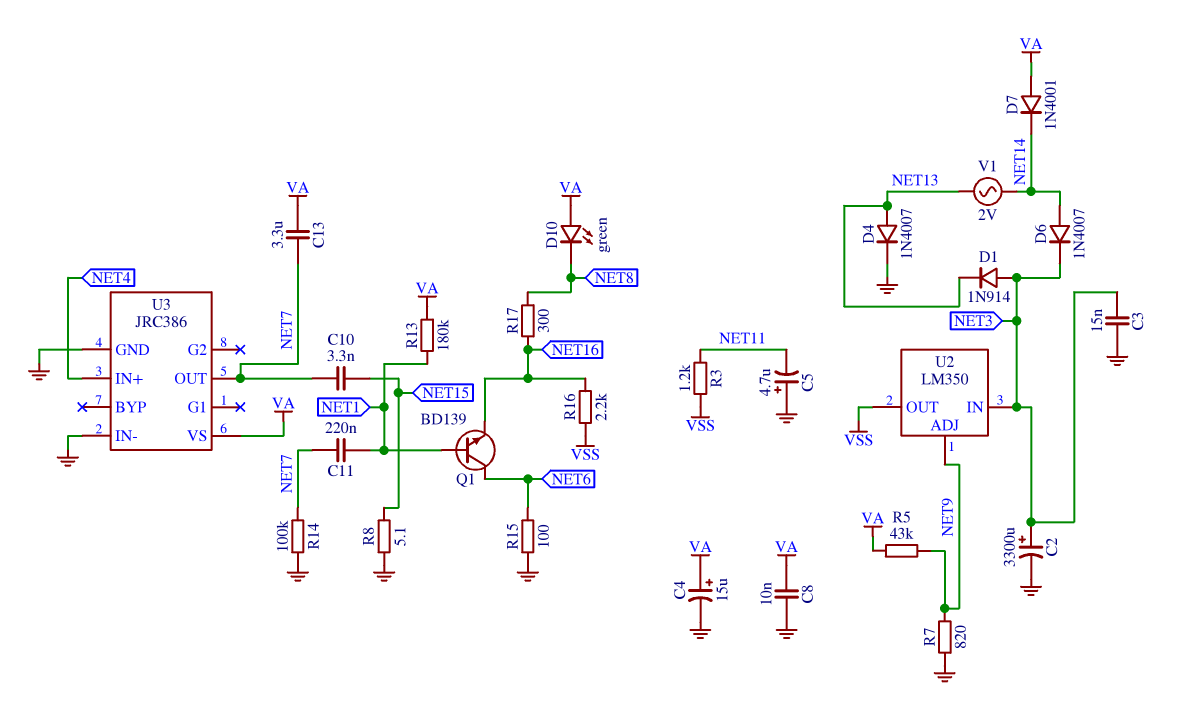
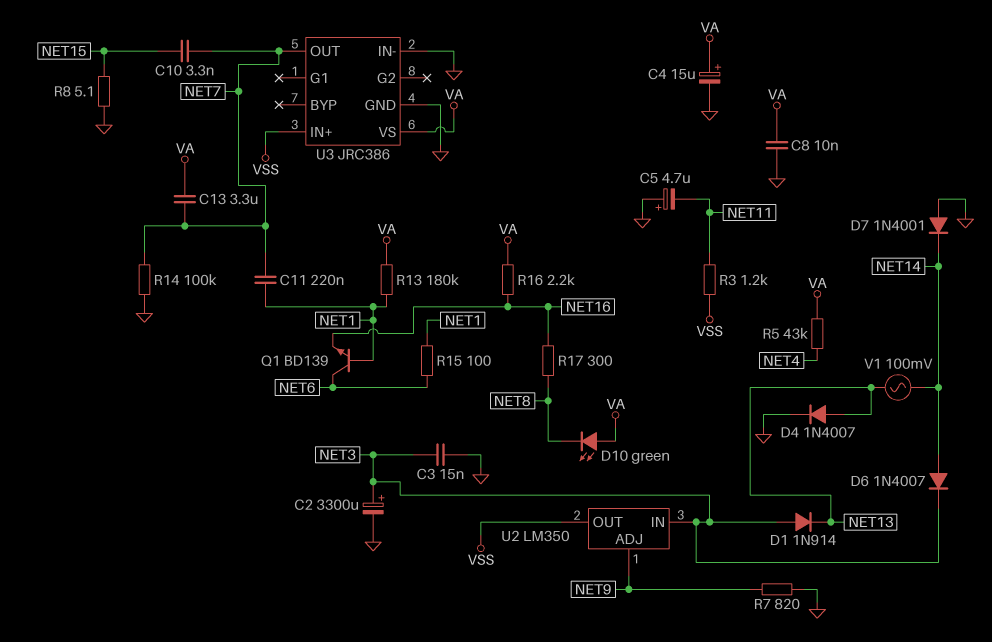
D7: diode 1N4001 (A VA, K NET14) -> diode 1N4001 (A GND, K NET14)
R5: 43k (NET9, VA) -> 43k (NET4, VA)
R15: 100 (GND, NET6) -> 100 (NET1, NET6)
R16: 2.2k (NET16, VSS) -> 2.2k (NET16, VA)
U3 pin IN+: NET4 -> VSS
V1: AC 2V (NET13, NET14) -> AC 100mV (NET13, NET14)

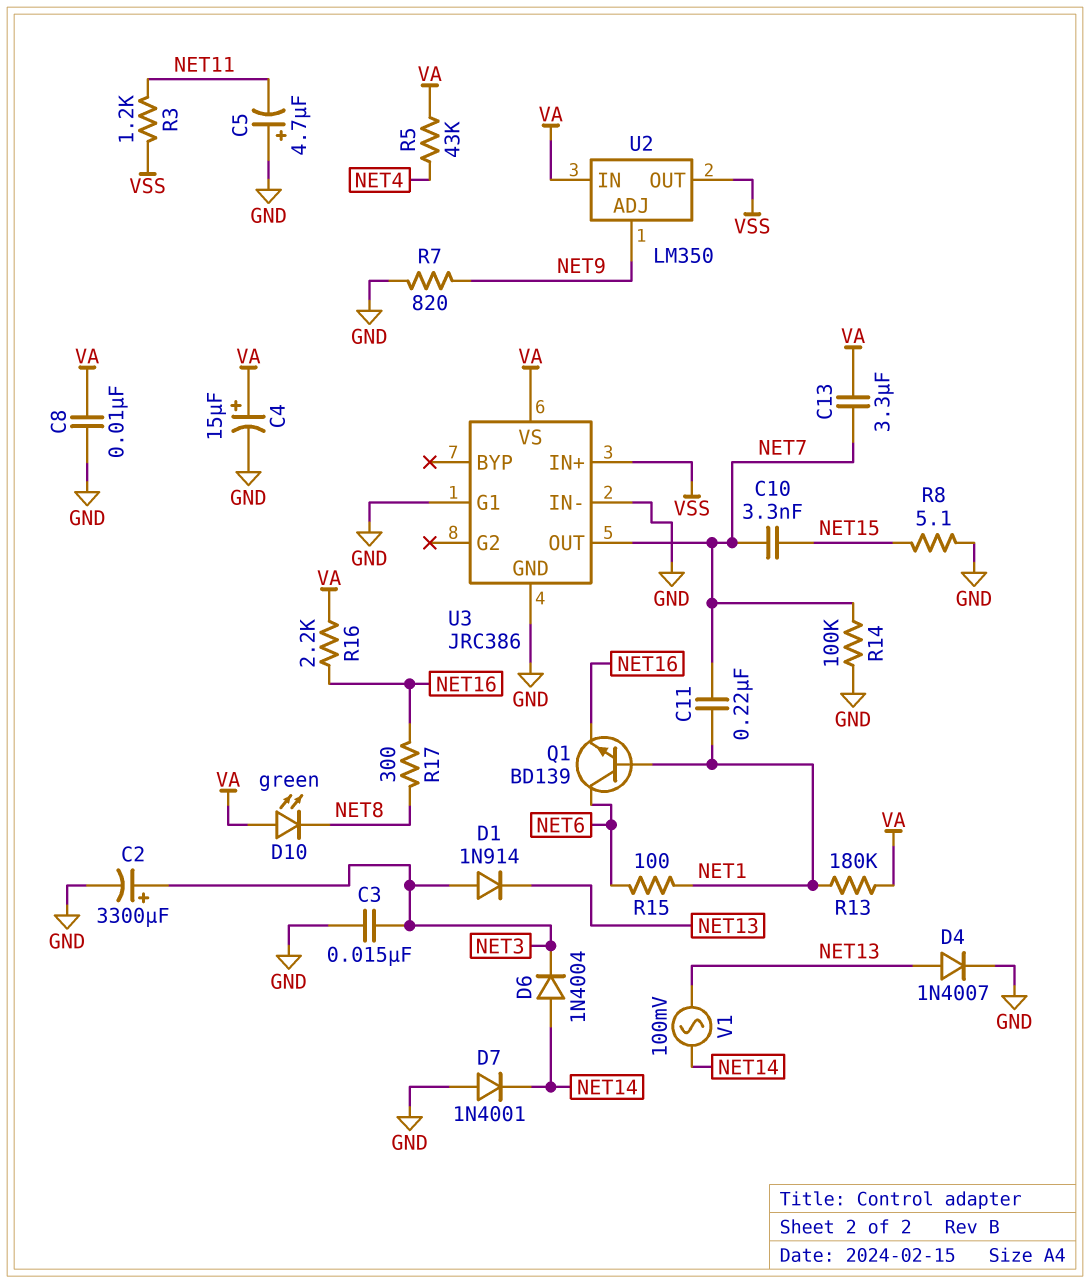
D6: diode 1N4007 (A NET14, K NET3) -> diode 1N4004 (A NET14, K NET3)
U2 pin IN: NET3 -> VA
U3 pin G1: none -> GND

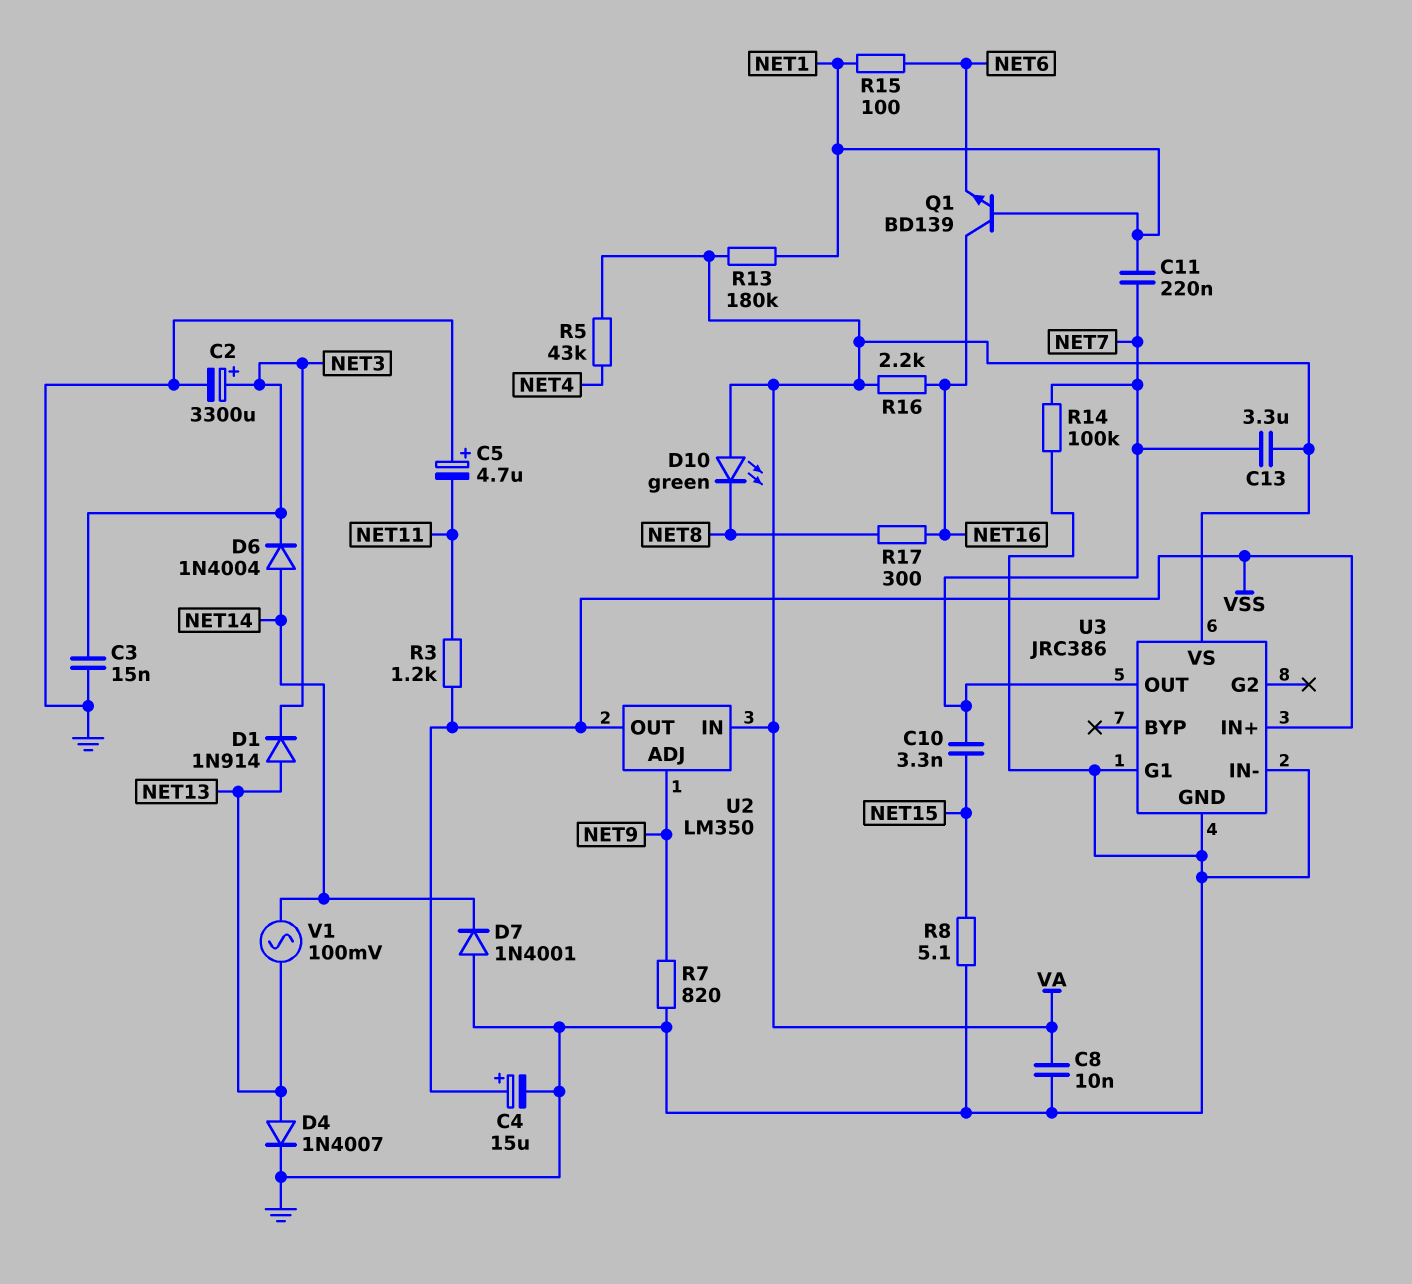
C4: 15uF (plus VA, minus GND) -> 15uF (plus VSS, minus GND)
D1: diode 1N914 (A NET3, K NET13) -> diode 1N914 (A NET13, K NET3)
Q1: NPN BD139 (B NET1, C NET6, E NET16) -> NPN BD139 (B NET1, C NET16, E NET6)

